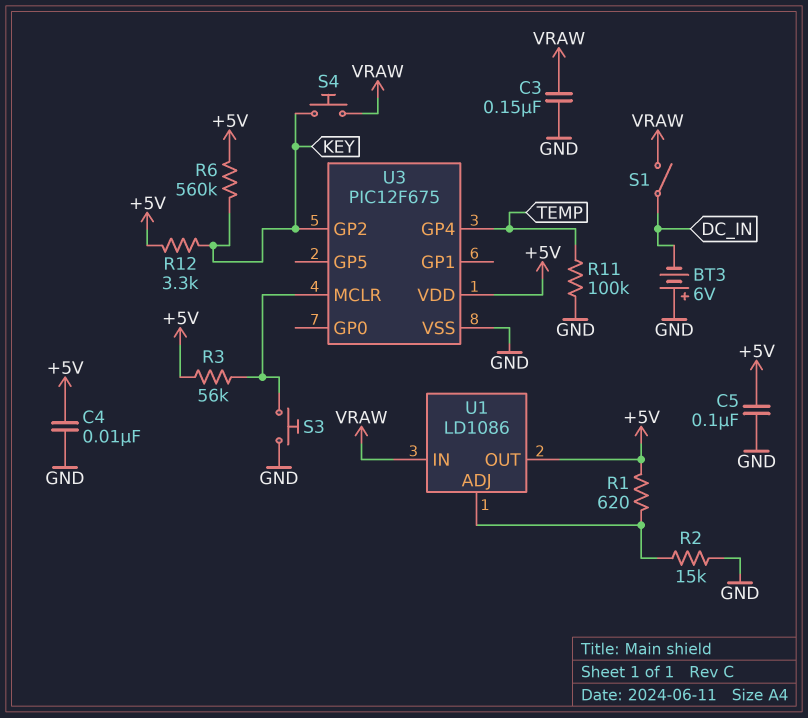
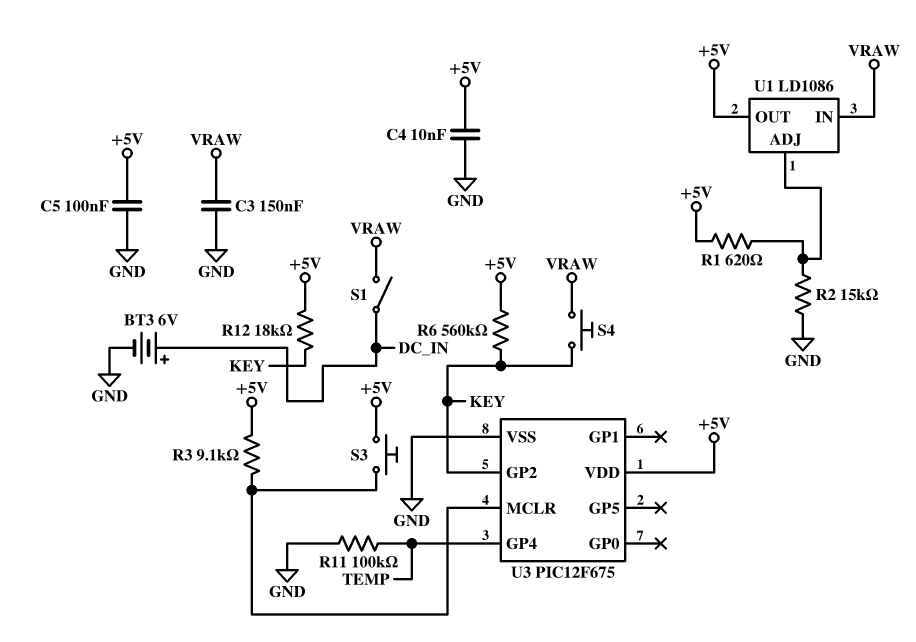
BT3: 6V (plus GND, minus DC_IN) -> 6V (plus DC_IN, minus GND)
R3: 56k (+5V, U3/MCLR) -> 9.1k (+5V, U3/MCLR)
R12: 3.3k (+5V, KEY) -> 18k (+5V, KEY)
S3: button (GND, U3/MCLR) -> button (+5V, U3/MCLR)

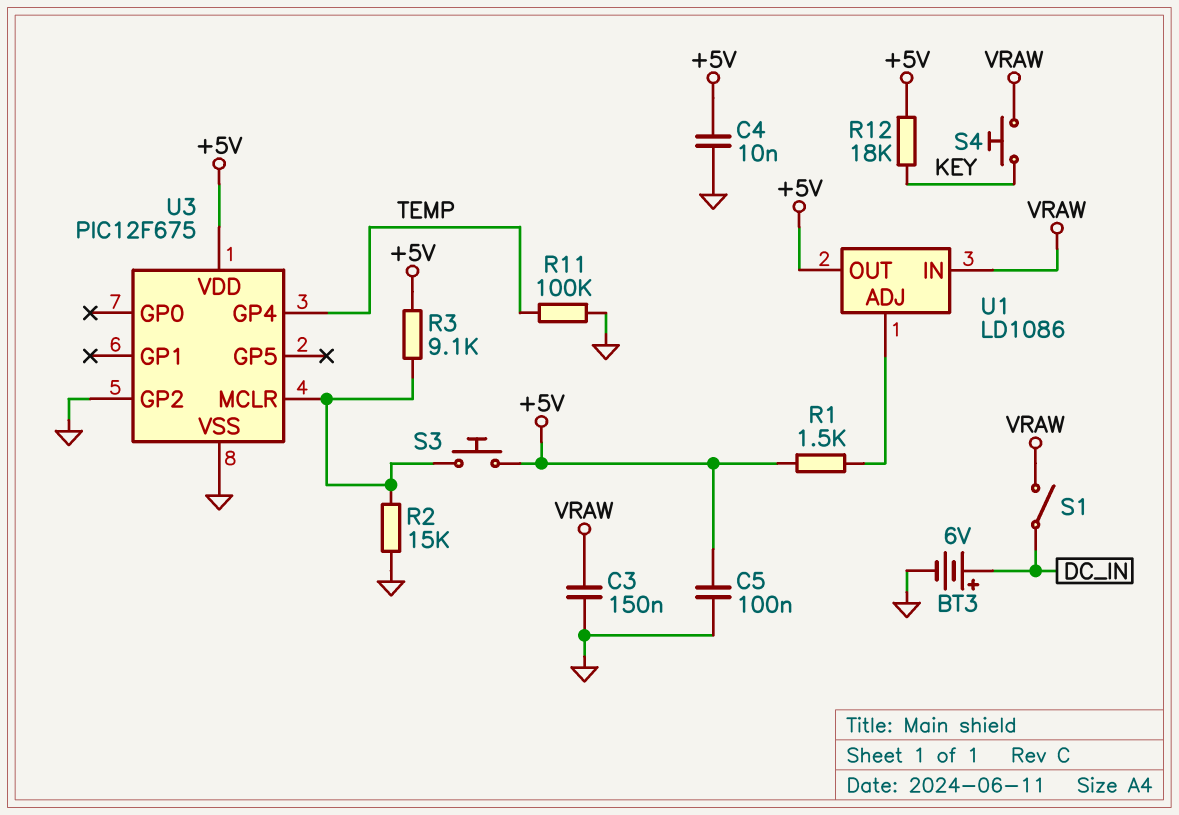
R1: 620 (+5V, U1/ADJ) -> 1.5k (+5V, U1/ADJ)
R2: 15k (GND, U1/ADJ) -> 15k (GND, U3/MCLR)
R6: 560k (+5V, KEY) -> none
U3 pin GP2: KEY -> GND

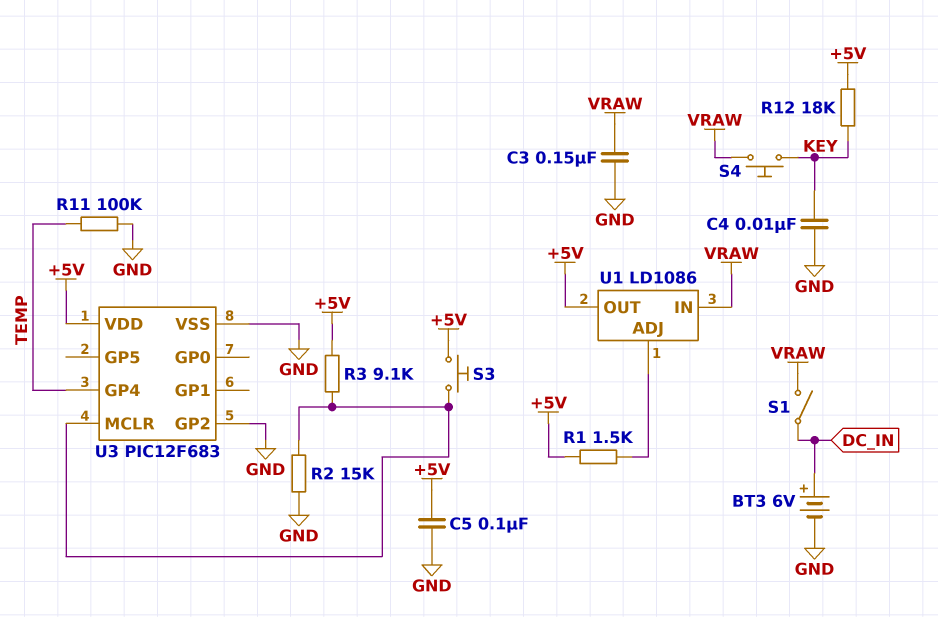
C4: 10nF (+5V, GND) -> 10nF (GND, KEY)
U3: PIC12F675 -> PIC12F683

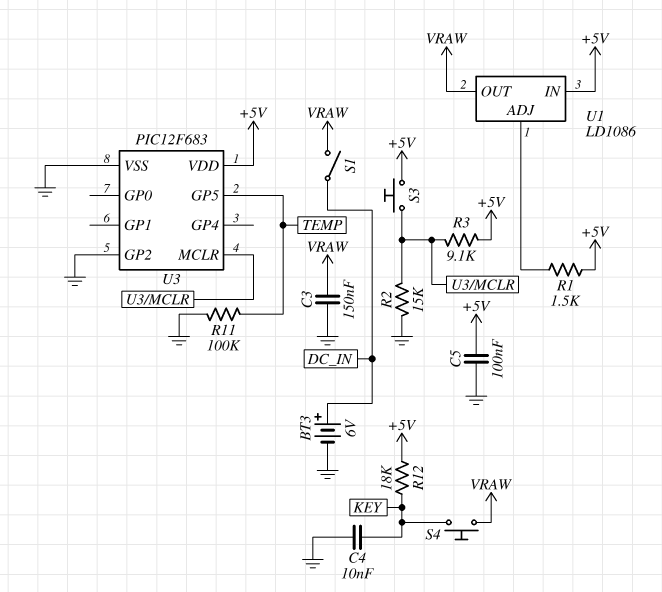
U1 pin IN: VRAW -> +5V
U1 pin OUT: +5V -> VRAW
U3 pin GP4: TEMP -> none
U3 pin GP5: none -> TEMP

